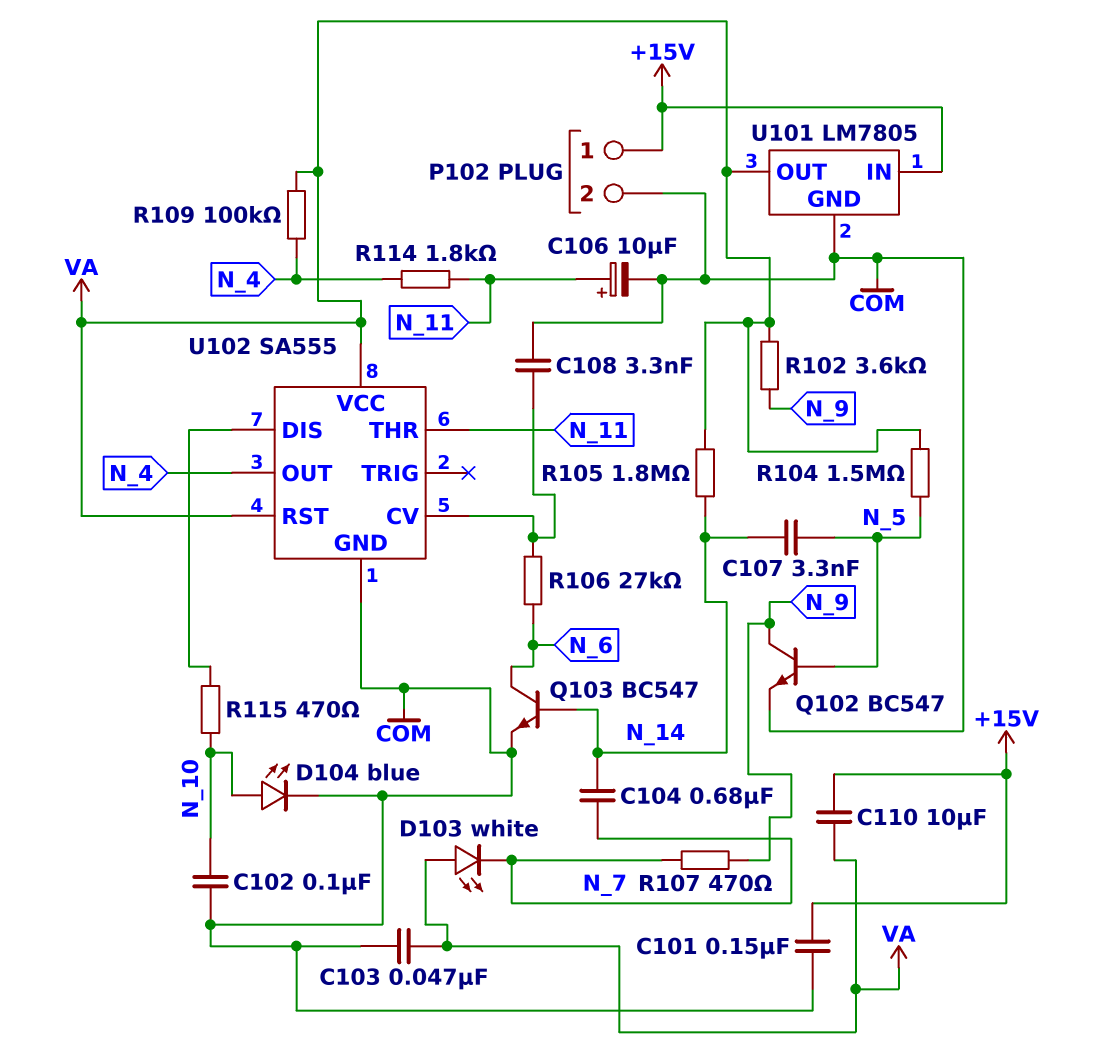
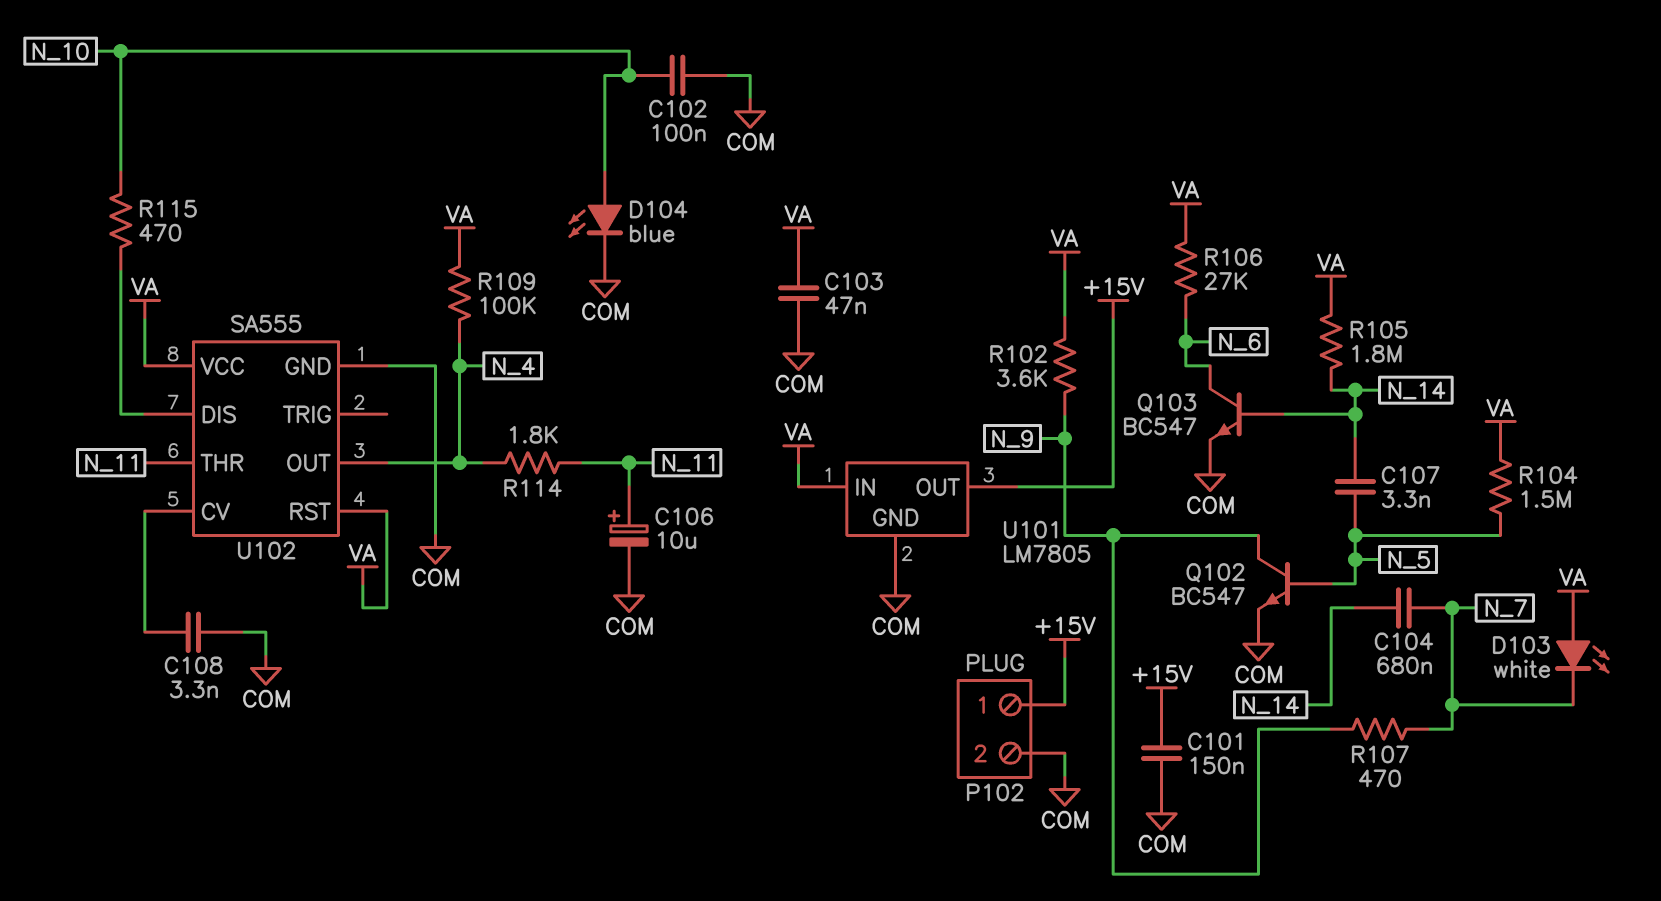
C110: 10uF (+15V, VA) -> none
R106: 27k (N_6, U102/CV) -> 27k (N_6, VA)
U101 pin IN: +15V -> VA
U101 pin OUT: VA -> +15V

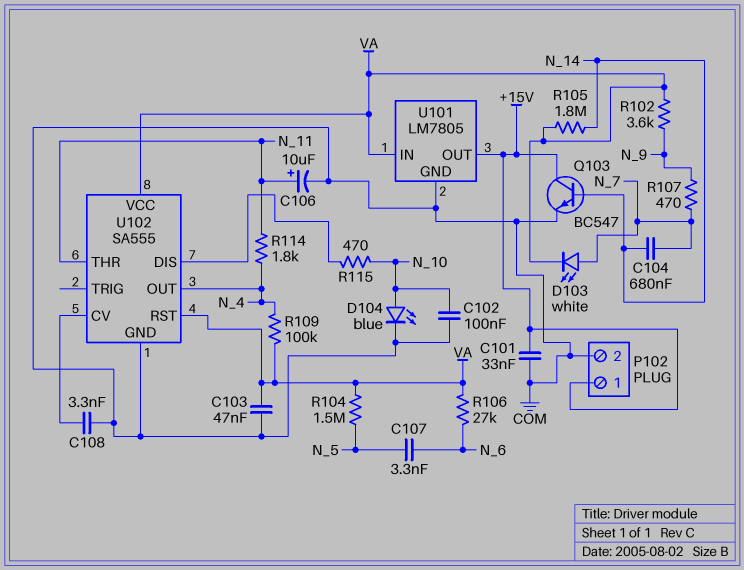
C101: 150nF (+15V, COM) -> 33nF (+15V, COM)
C107: 3.3nF (N_5, N_14) -> 3.3nF (N_5, N_6)
D103: LED white (A VA, K N_7) -> LED white (A N_7, K VA)
Q102: NPN BC547 (B N_5, C N_9, E COM) -> none
Q103: NPN BC547 (B N_14, C N_6, E COM) -> NPN BC547 (B N_14, C +15V, E COM)

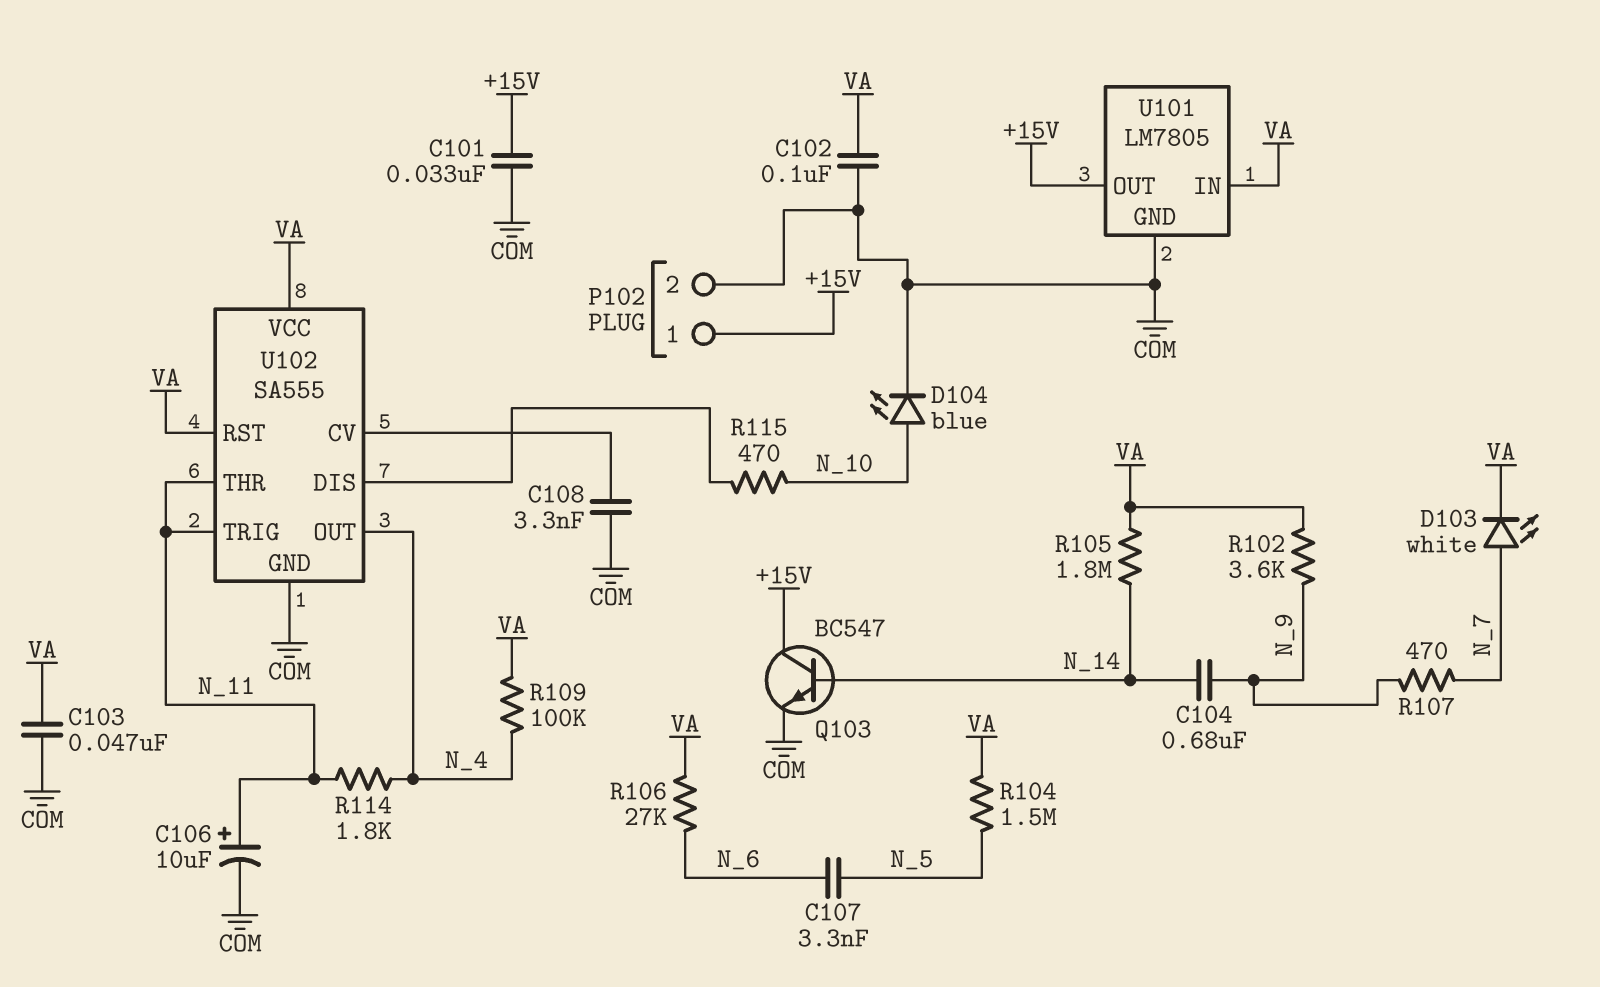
C102: 100nF (COM, N_10) -> 100nF (COM, VA)
C104: 680nF (N_7, N_14) -> 680nF (N_9, N_14)
U102 pin TRIG: none -> N_11

